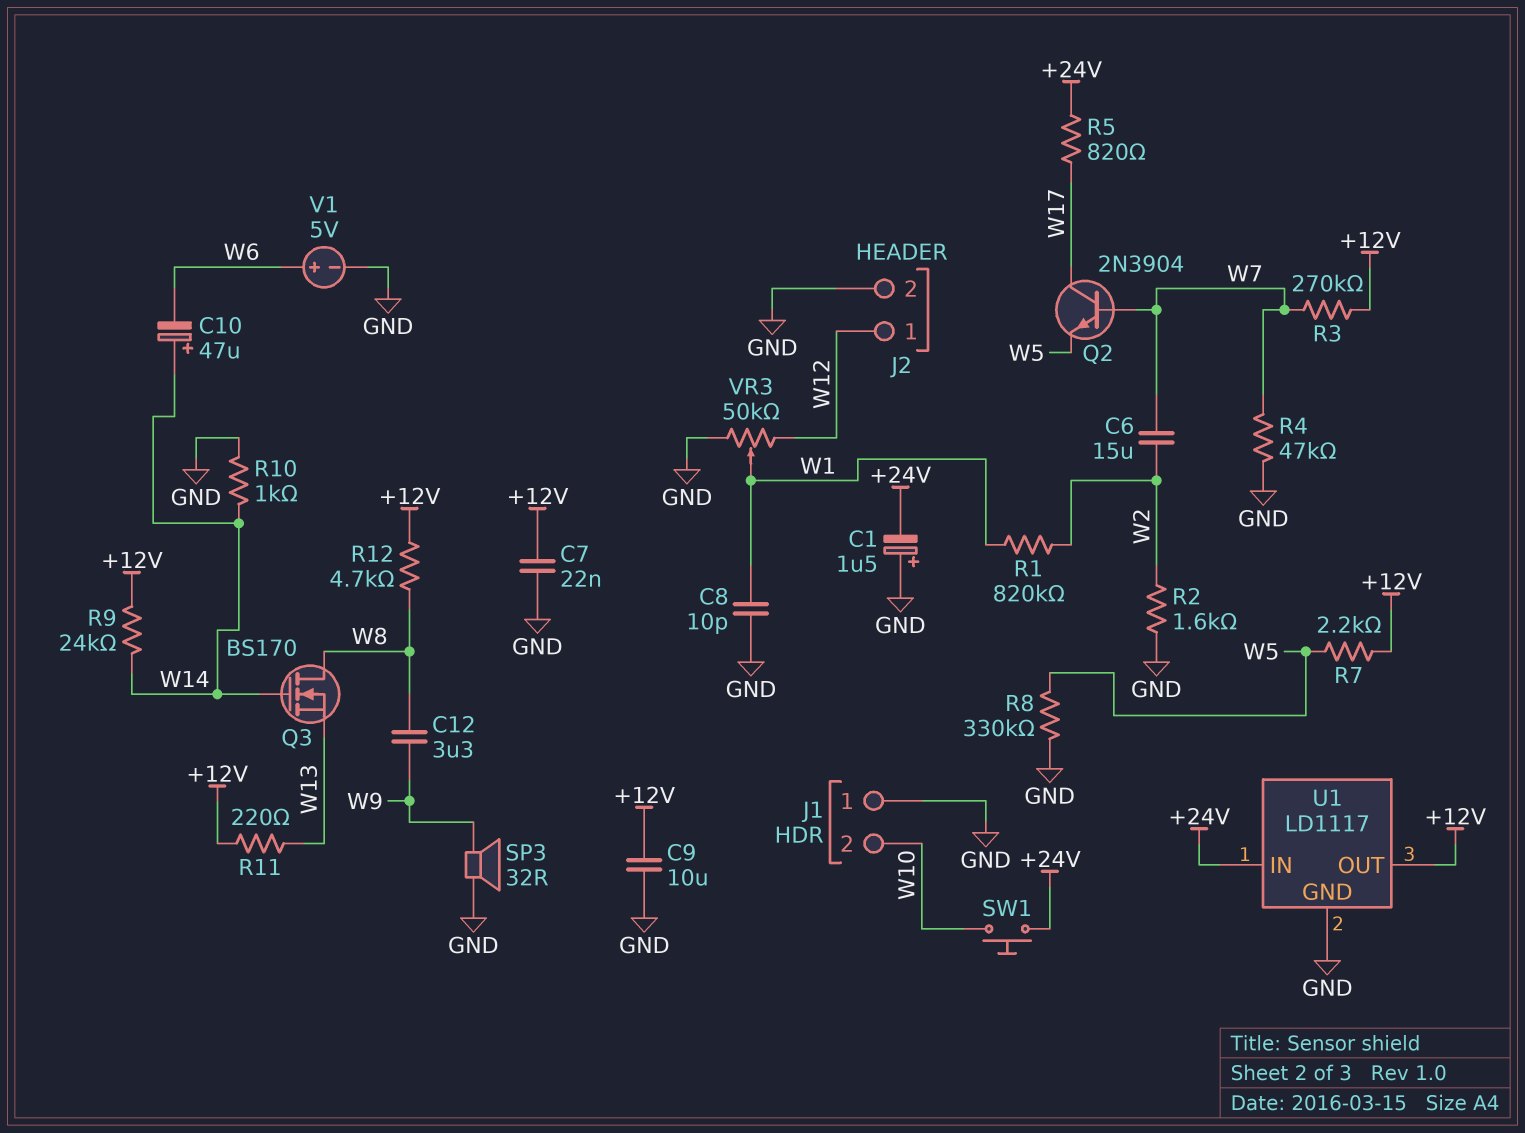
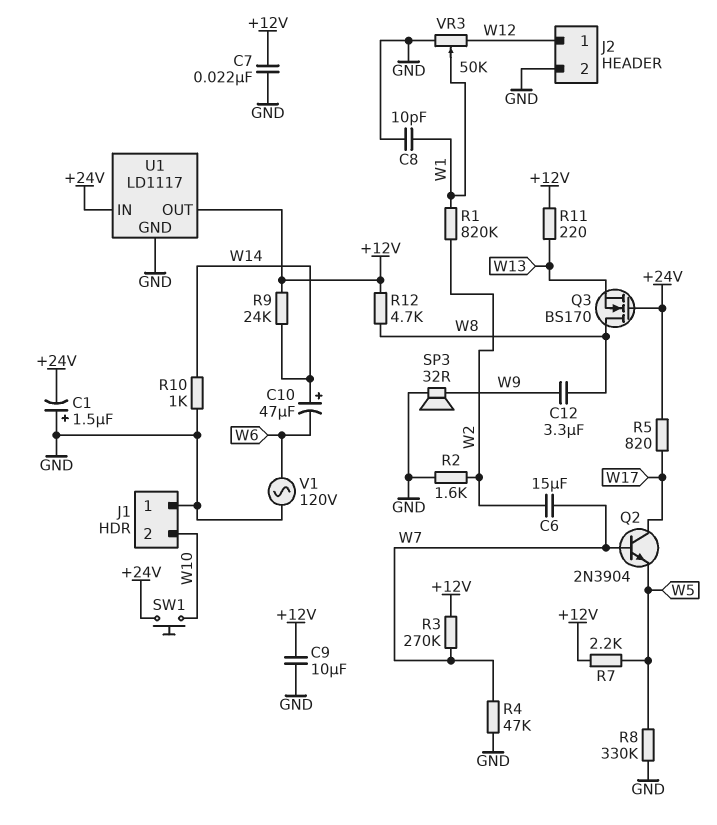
Q3: NMOS BS170 (G W14, D W8, S W13) -> NMOS BS170 (G +24V, D W8, S W13)
V1: 5V (plus W6, minus GND) -> AC 120V (GND, W6)

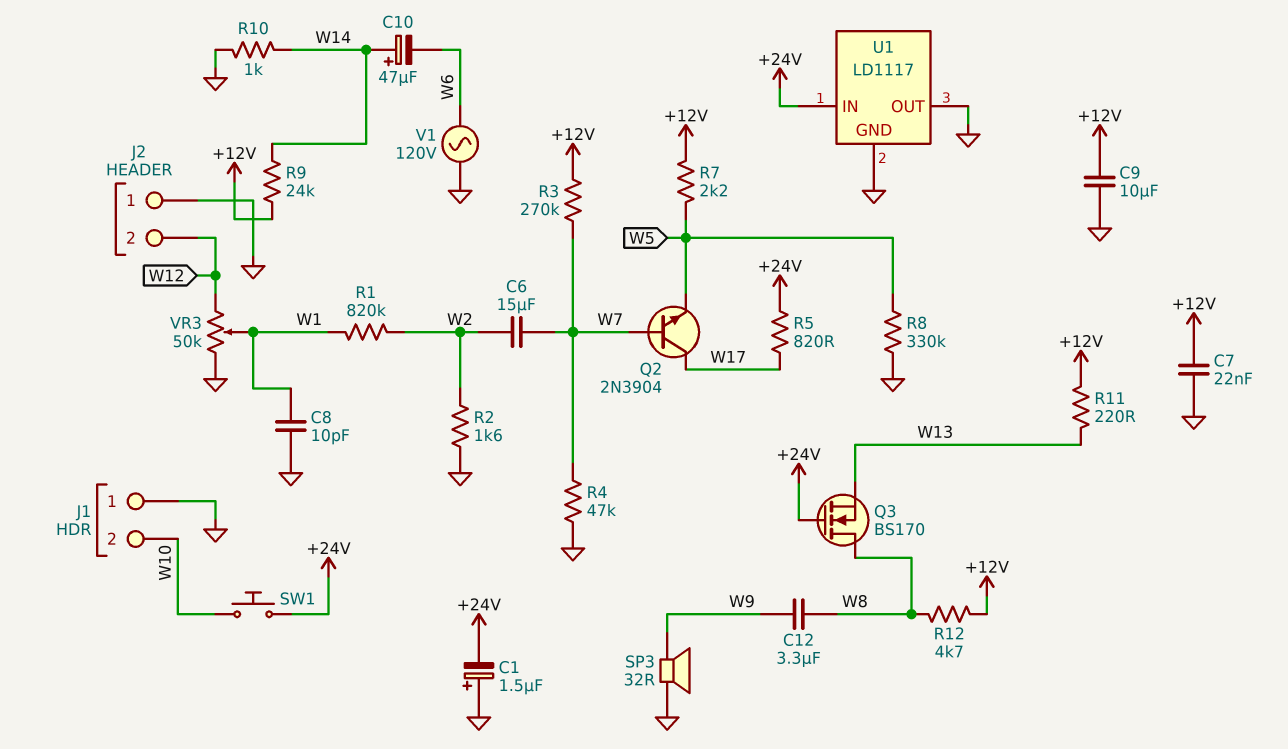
J2 pin 1: W12 -> GND
J2 pin 2: GND -> W12
U1 pin OUT: +12V -> GND

